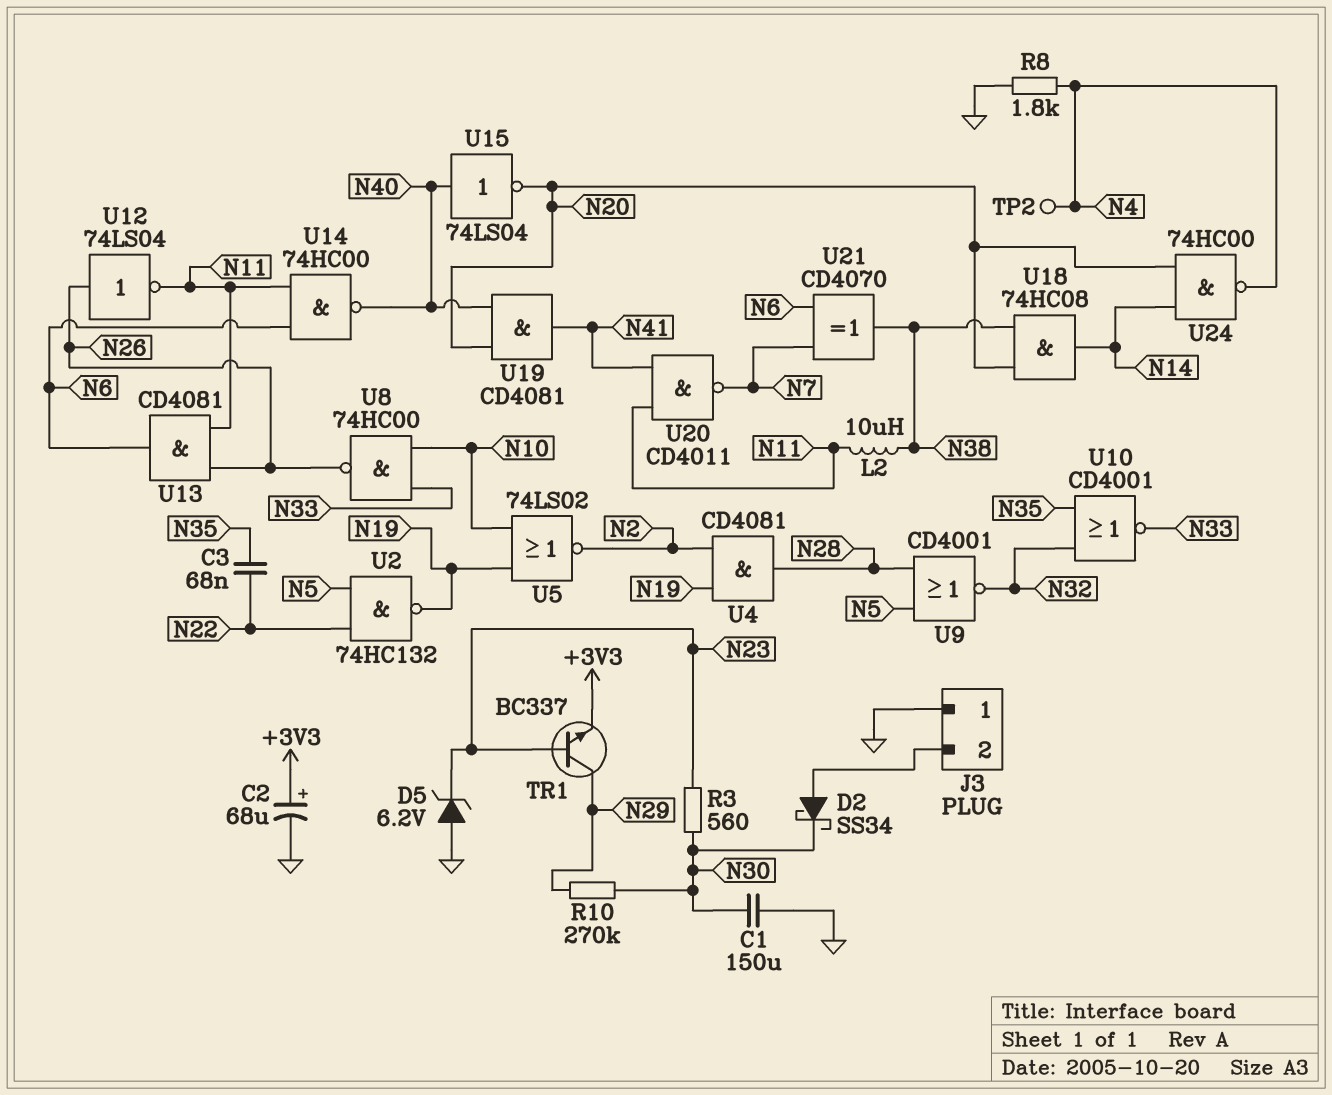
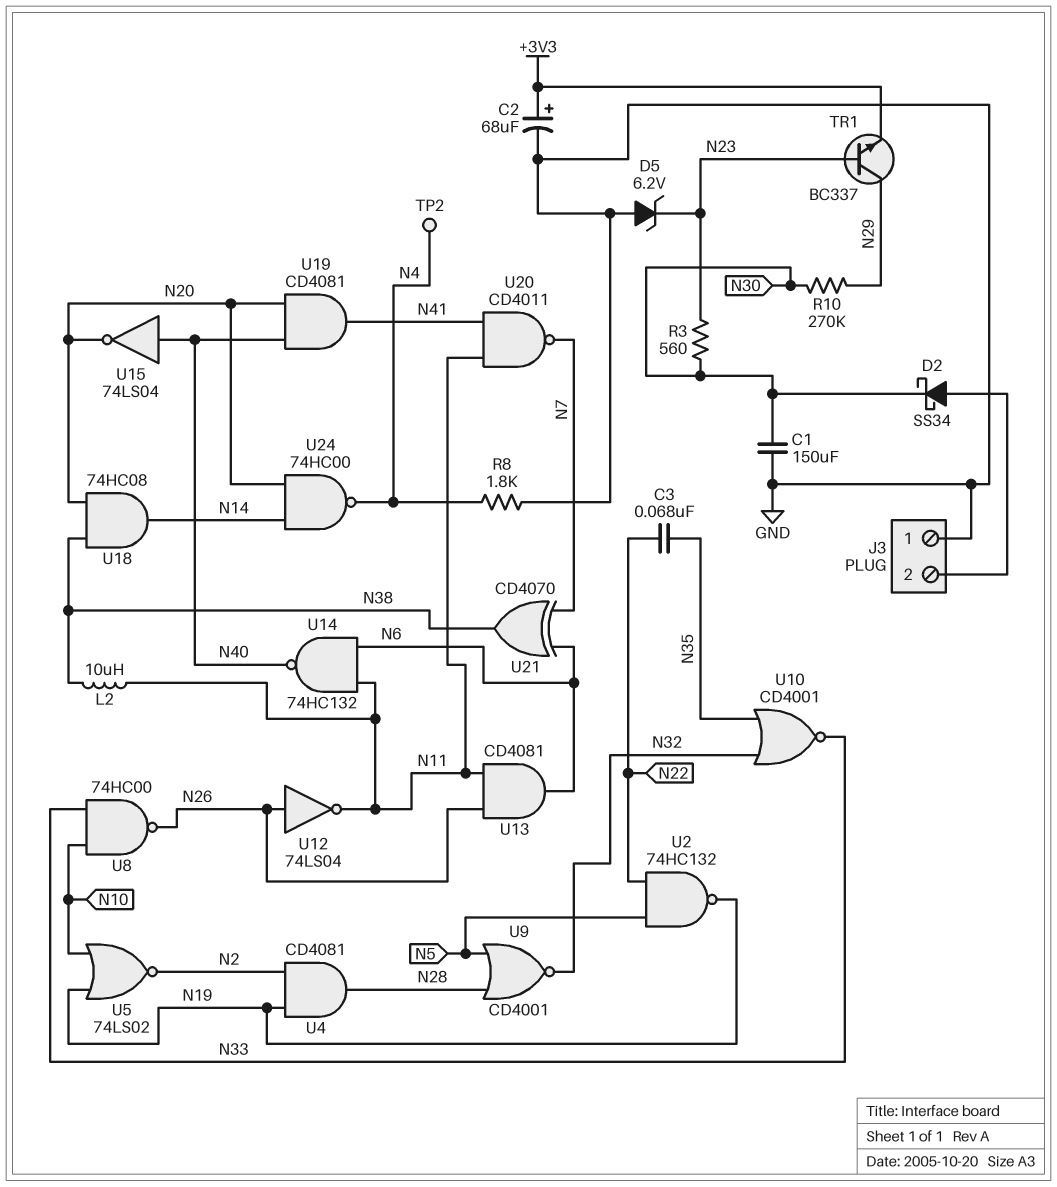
U14: NAND 74HC00 (in N6, in N11, out N40) -> NAND 74HC132 (in N6, in N11, out N40)

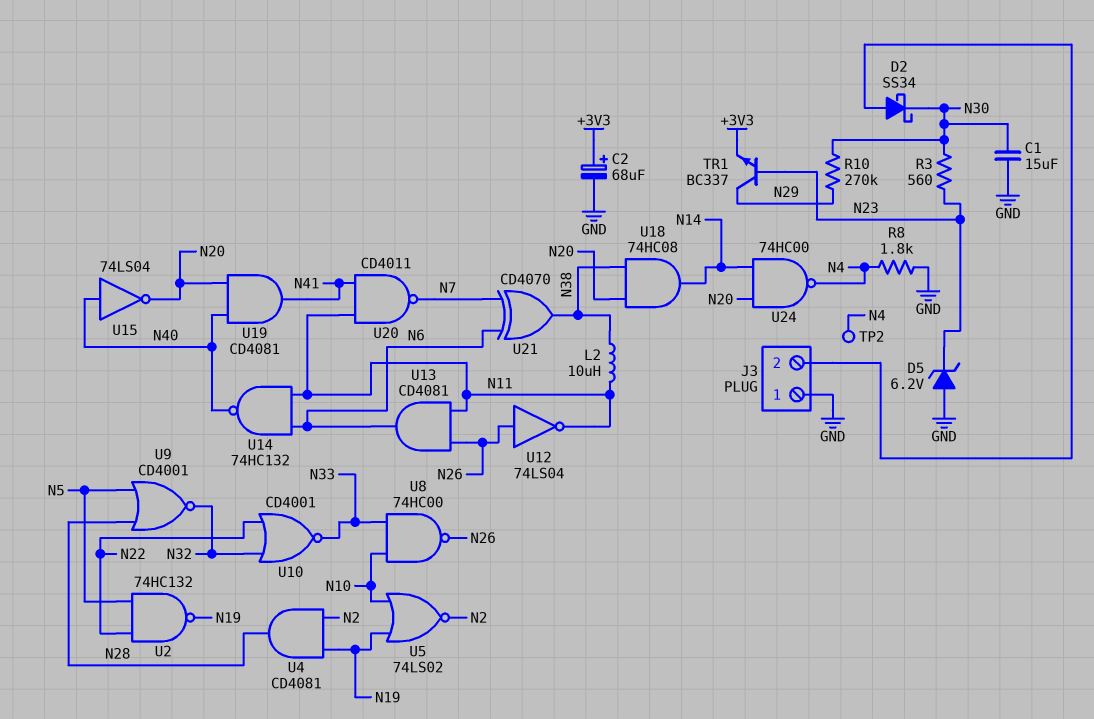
C1: 150uF (GND, N30) -> 15uF (GND, N30)
C3: 68nF (N22, N35) -> none
U10: NOR CD4001 (in N32, in N35, out N33) -> NOR CD4001 (in N22, in N32, out N33)

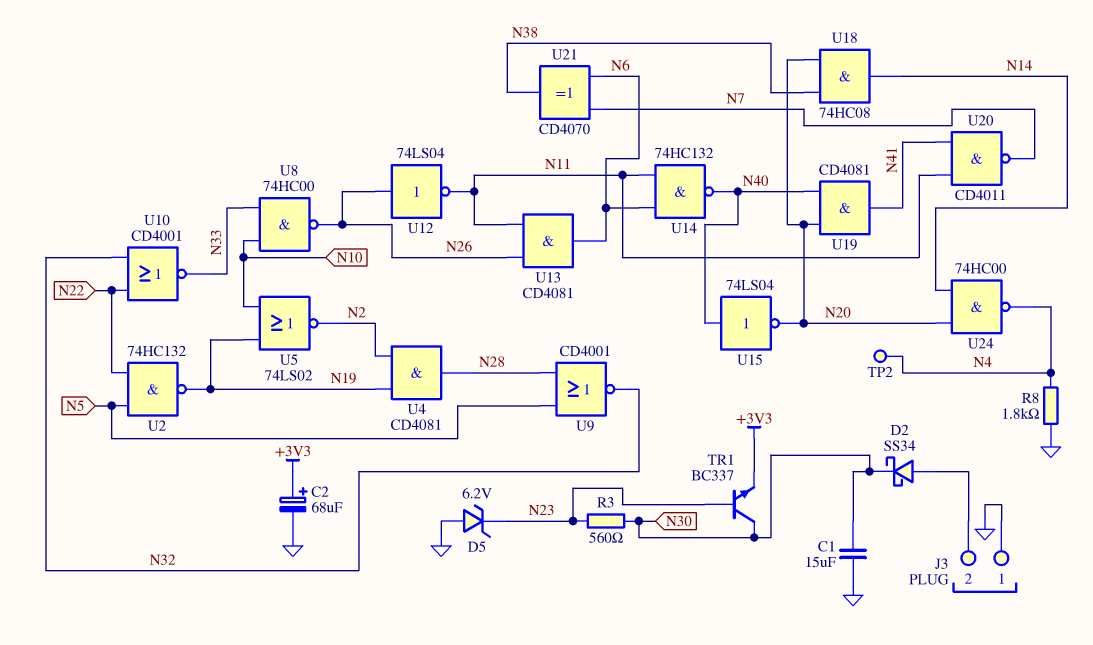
L2: 10uH (N11, N38) -> none
R10: 270k (N29, N30) -> none
TR1: NPN BC337 (B N23, C N29, E +3V3) -> NPN BC337 (B N23, C N30, E +3V3)

